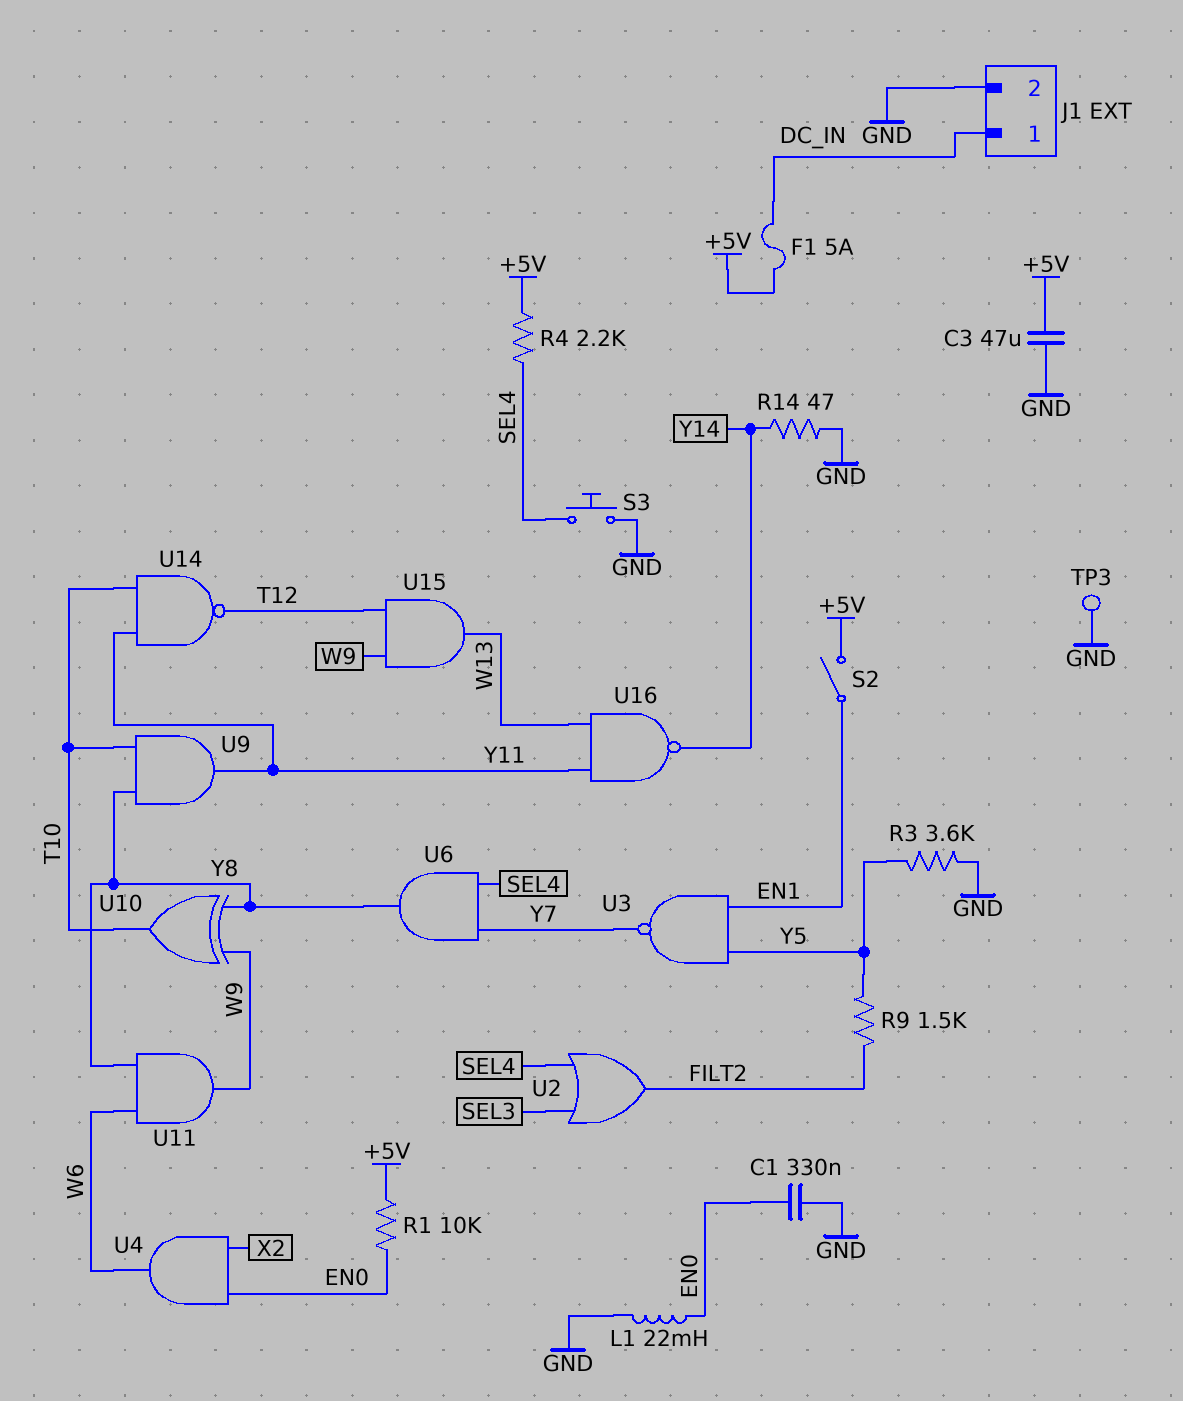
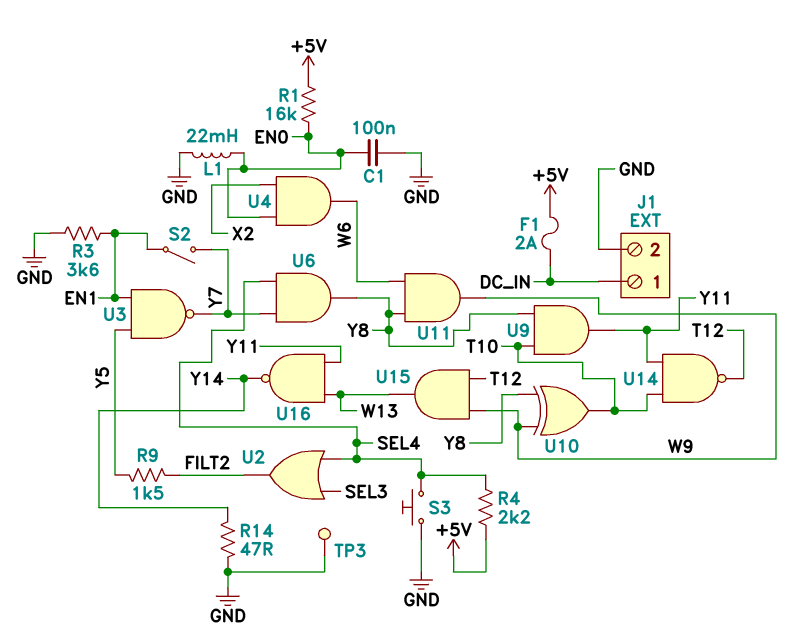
C1: 330nF (EN0, GND) -> 100nF (EN0, GND)
C3: 47uF (+5V, GND) -> none
F1: 5A (+5V, DC_IN) -> 2A (+5V, DC_IN)
R1: 10k (+5V, EN0) -> 16k (+5V, EN0)
R3: 3.6k (GND, Y5) -> 3.6k (EN1, GND)
S2: switch (+5V, EN1) -> switch (EN1, Y7)

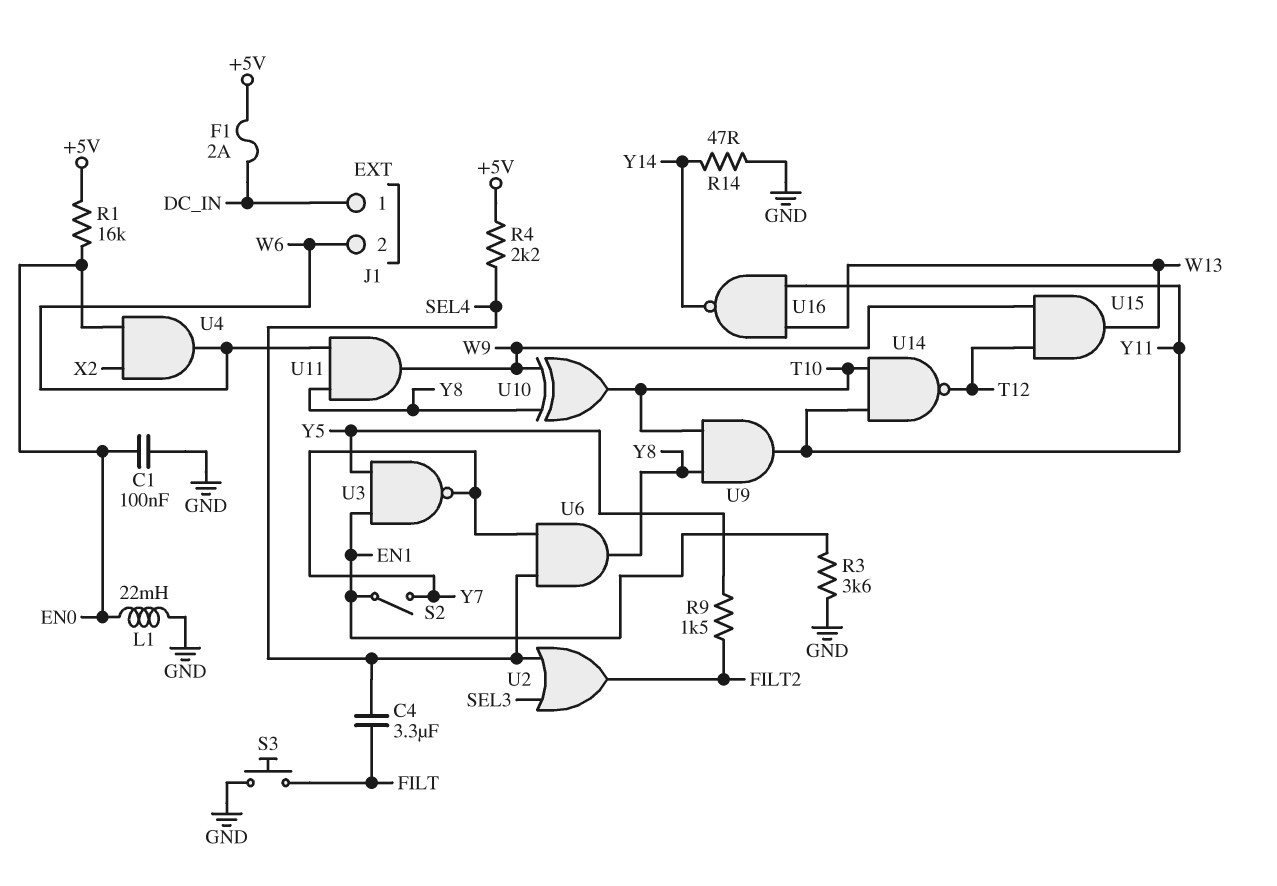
C4: none -> 3.3uF (FILT, SEL4)
J1 pin 2: GND -> W6
S3: button (GND, SEL4) -> button (FILT, GND)
TP3: test point (GND) -> none

